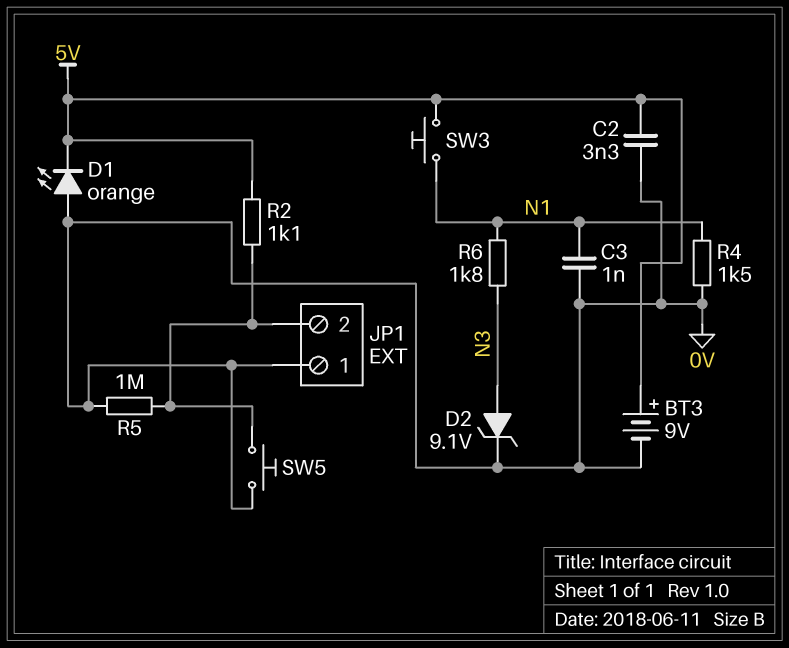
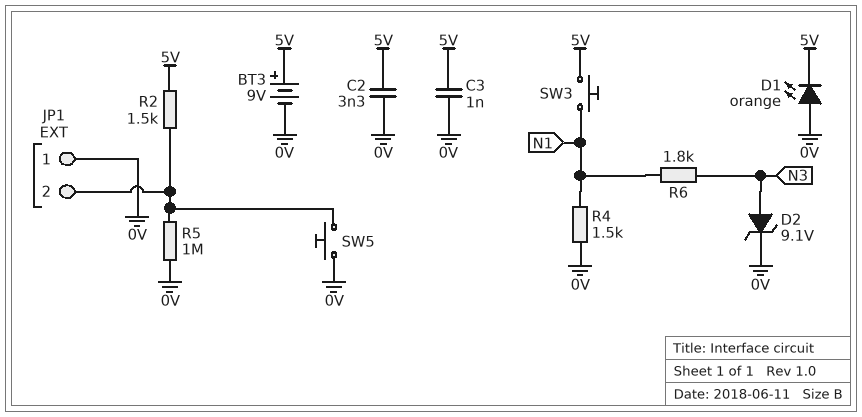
C3: 1nF (0V, N1) -> 1nF (0V, 5V)
R2: 1.1k (5V, JP1/2) -> 1.5k (5V, JP1/2)

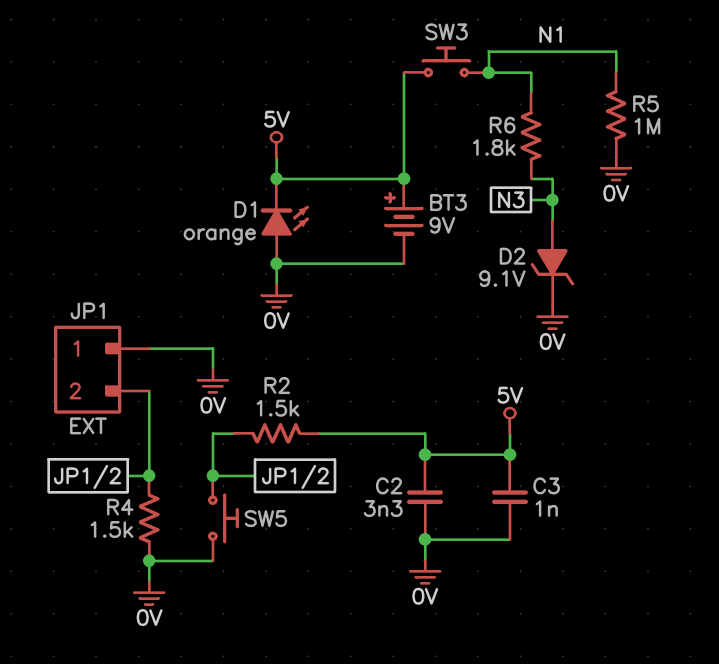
R4: 1.5k (0V, N1) -> 1.5k (0V, JP1/2)
R5: 1M (0V, JP1/2) -> 1M (0V, N1)

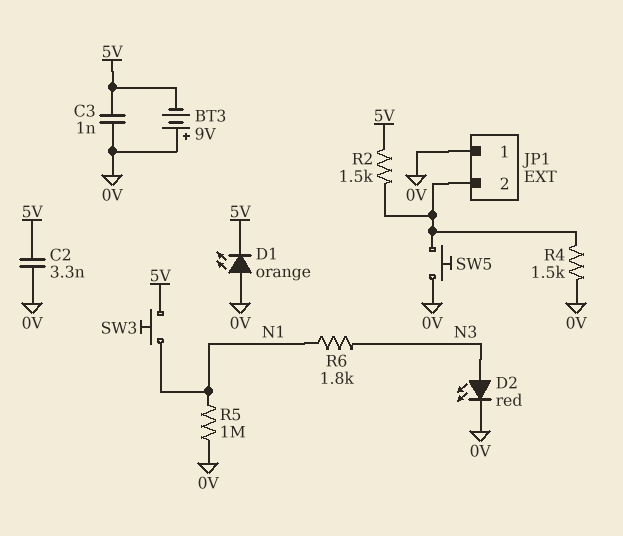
BT3: 9V (plus 5V, minus 0V) -> 9V (plus 0V, minus 5V)
D2: zener 9.1V (A N3, K 0V) -> LED red (A N3, K 0V)

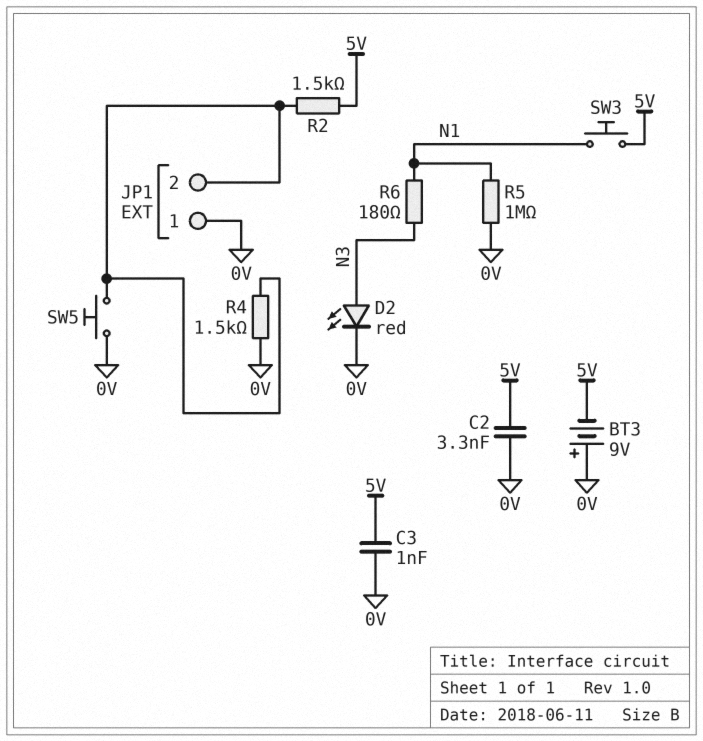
D1: LED orange (A 0V, K 5V) -> none
R6: 1.8k (N1, N3) -> 180 (N1, N3)

